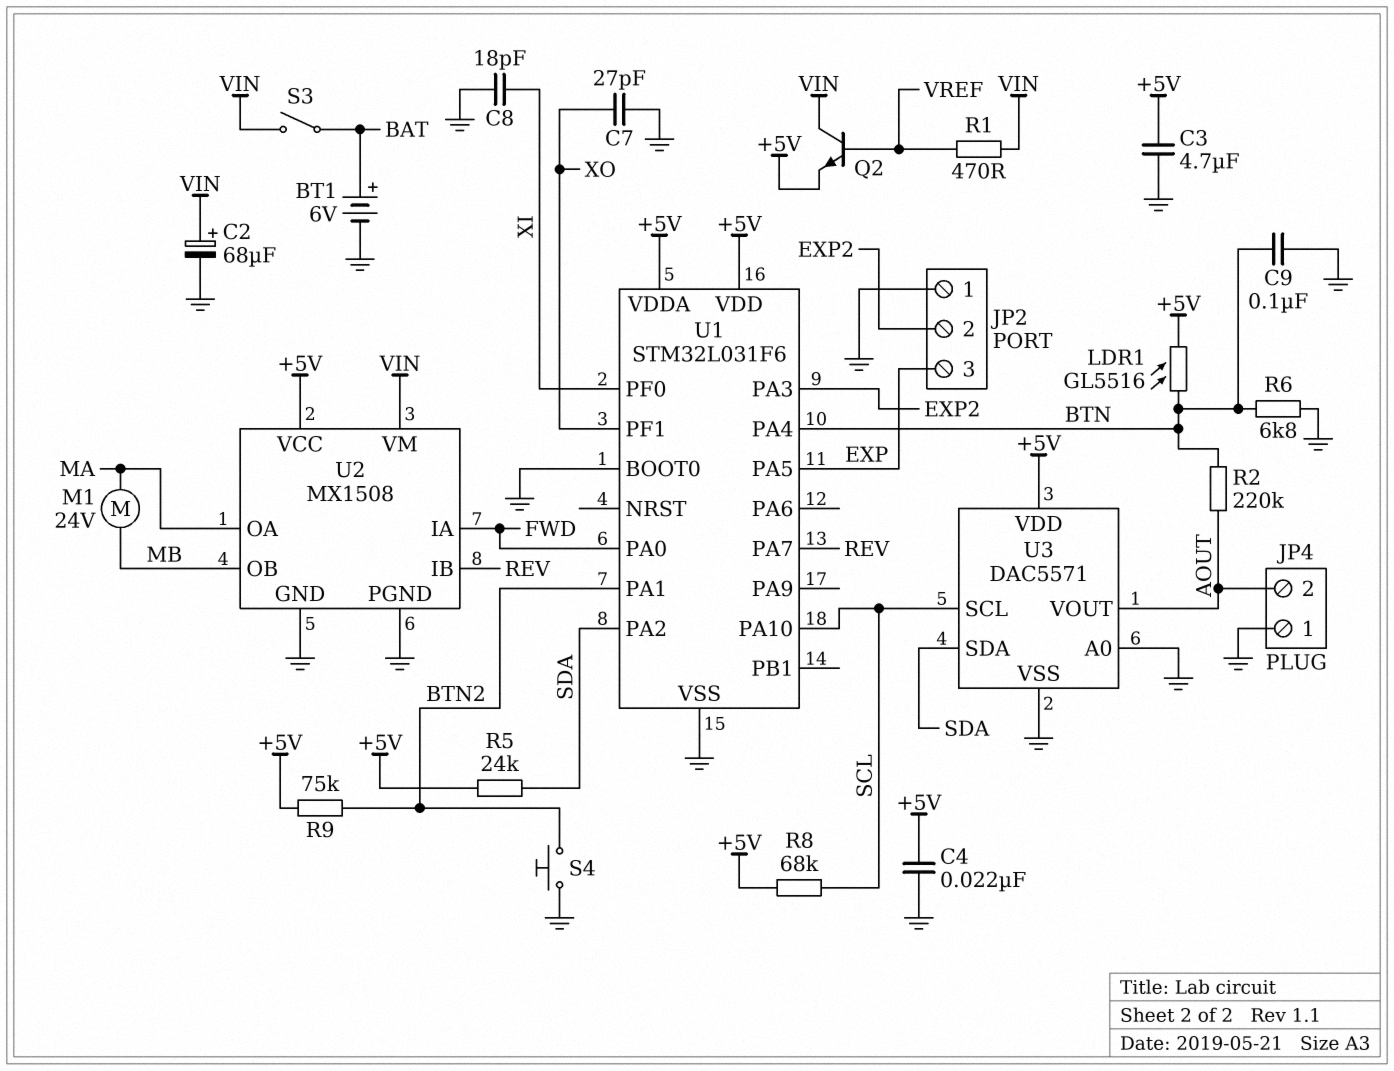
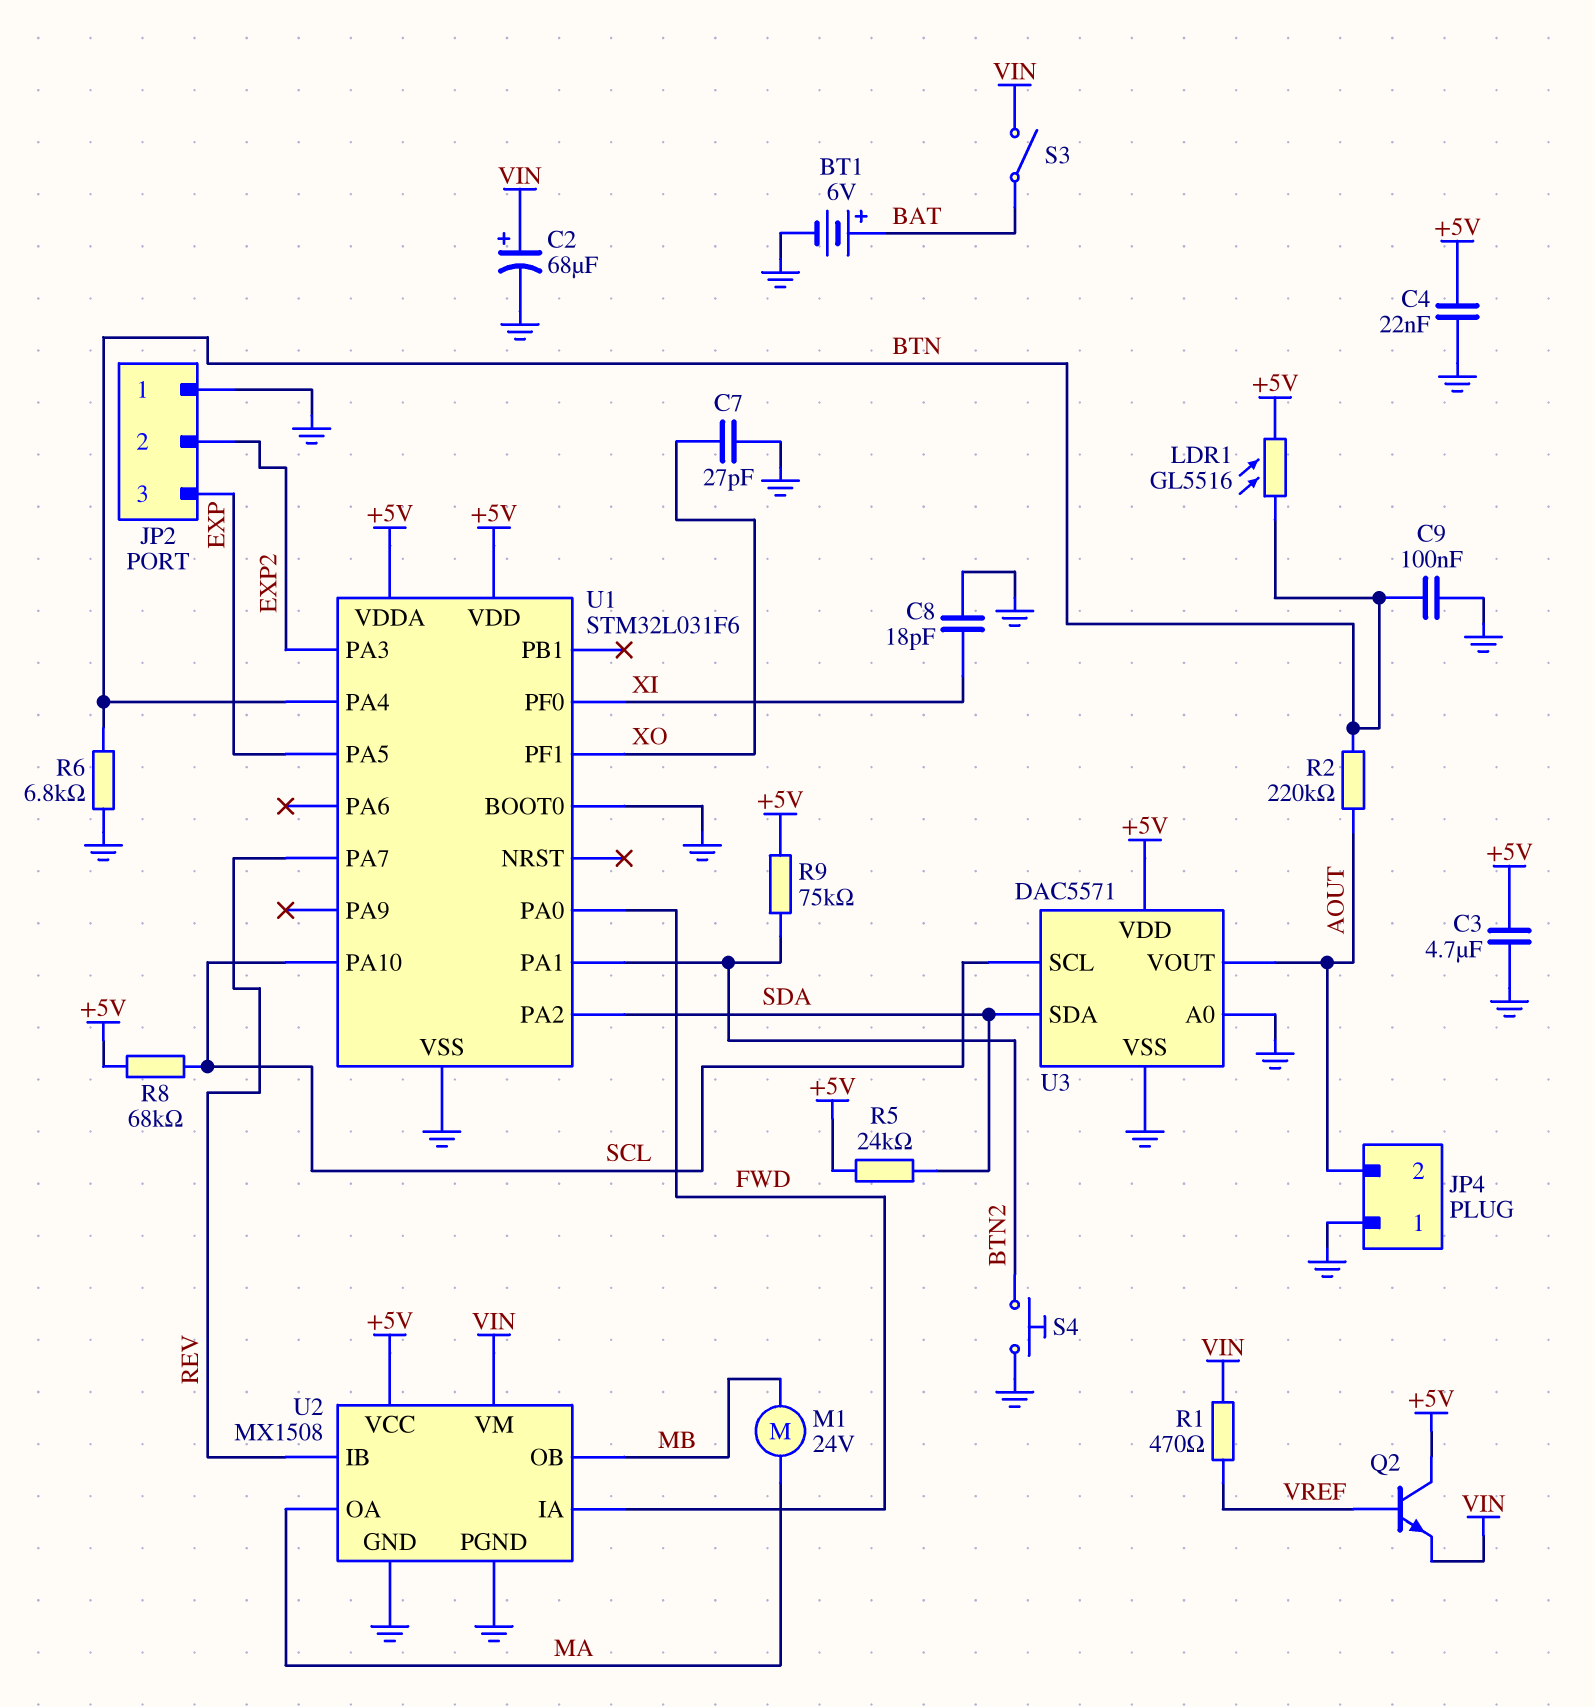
Q2: NPN (B VREF, C VIN, E +5V) -> NPN (B VREF, C +5V, E VIN)

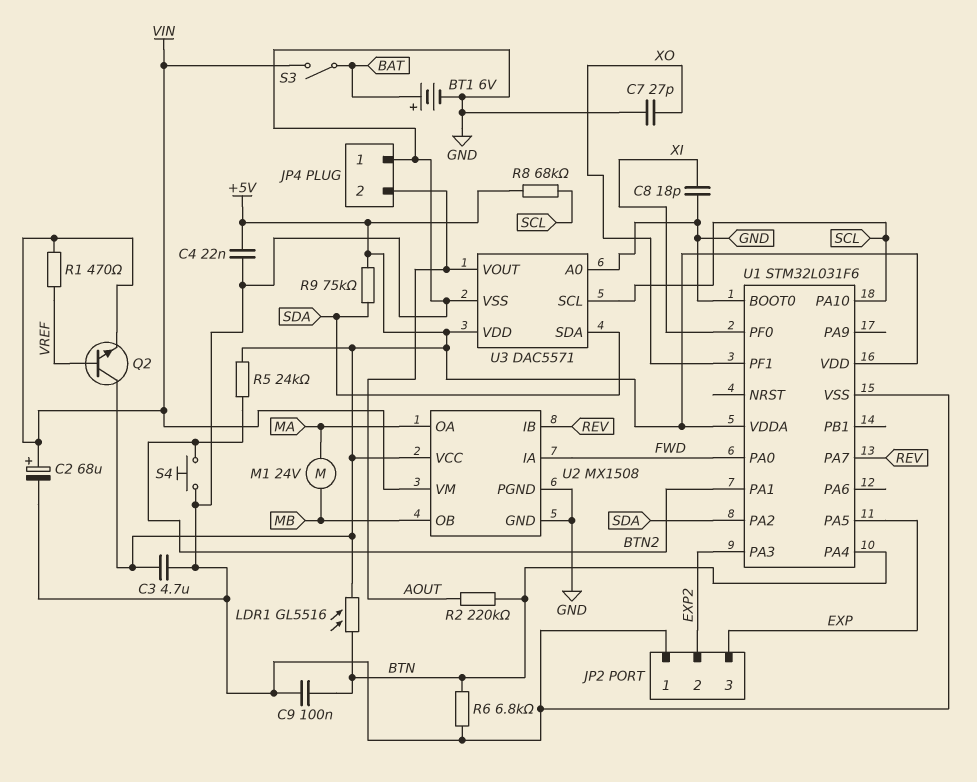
R5: 24k (+5V, SDA) -> 24k (+5V, BTN2)
R9: 75k (+5V, BTN2) -> 75k (+5V, SDA)

